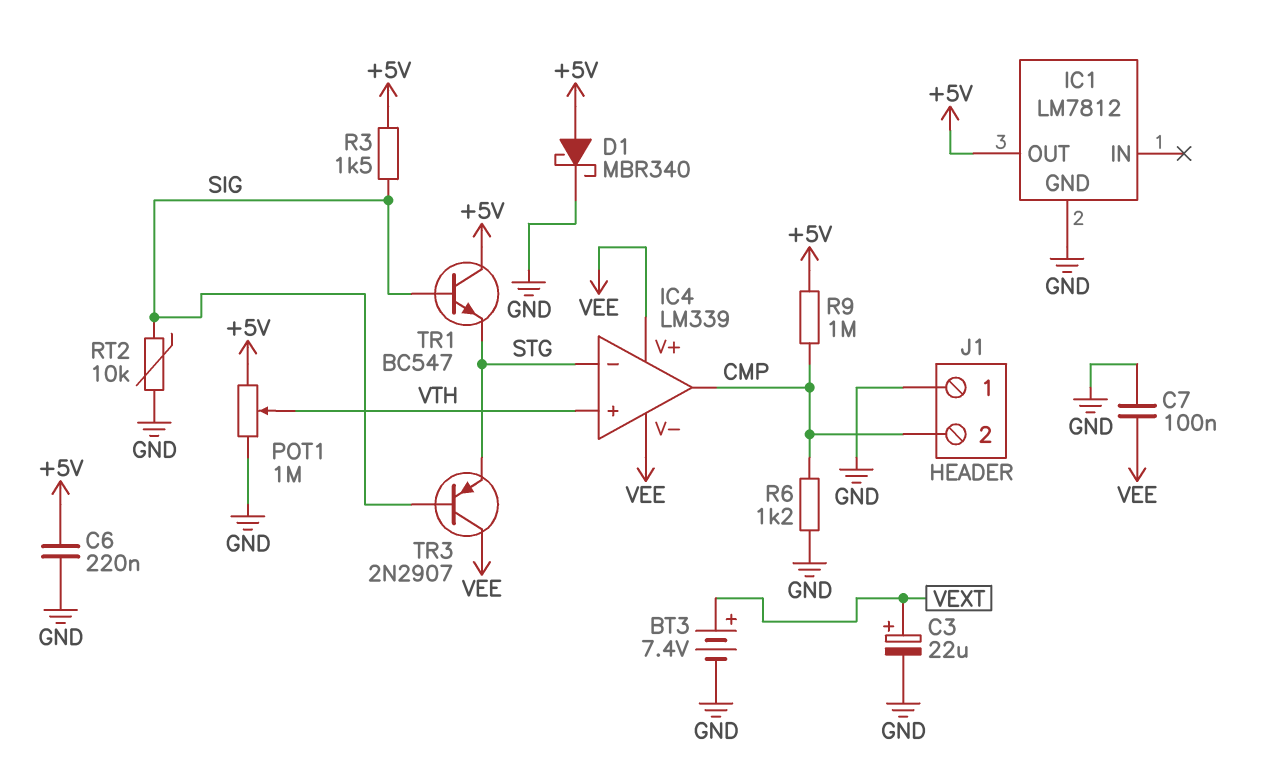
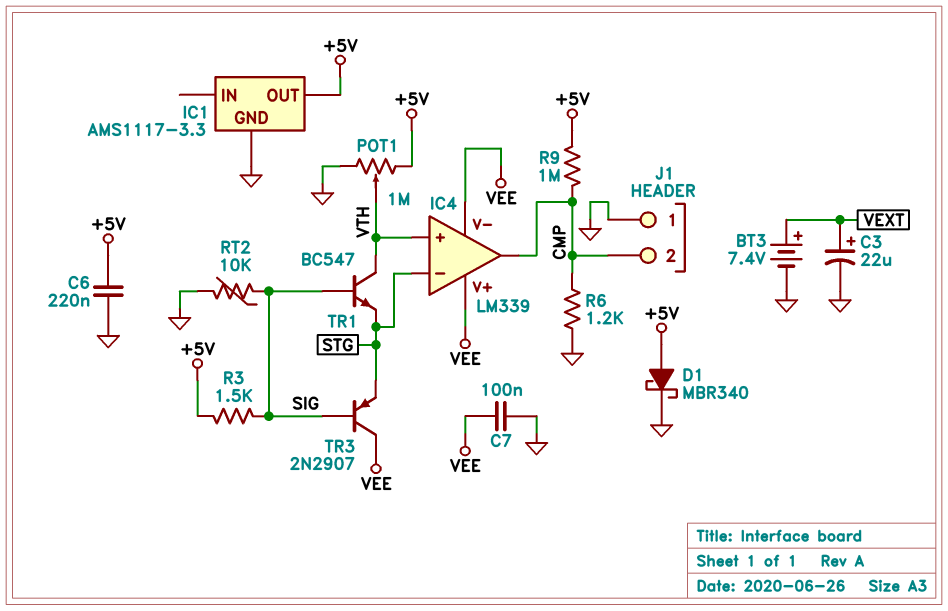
IC1: LM7812 -> AMS1117-3.3
TR1: NPN BC547 (B SIG, C +5V, E STG) -> NPN BC547 (B SIG, C VTH, E STG)

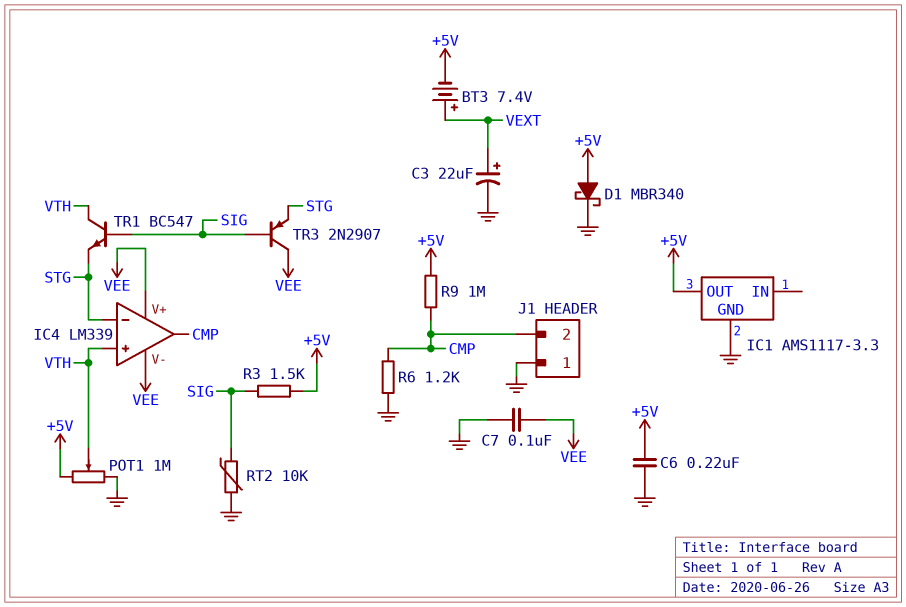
BT3: 7.4V (plus VEXT, minus GND) -> 7.4V (plus VEXT, minus +5V)

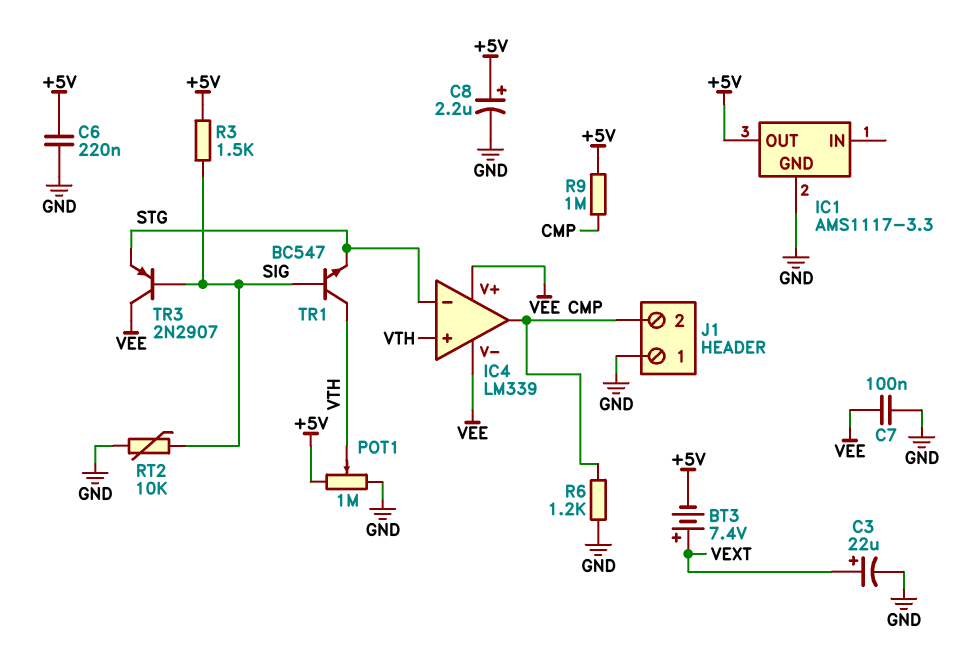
C8: none -> 2.2uF (plus +5V, minus GND)
D1: schottky MBR340 (A +5V, K GND) -> none

